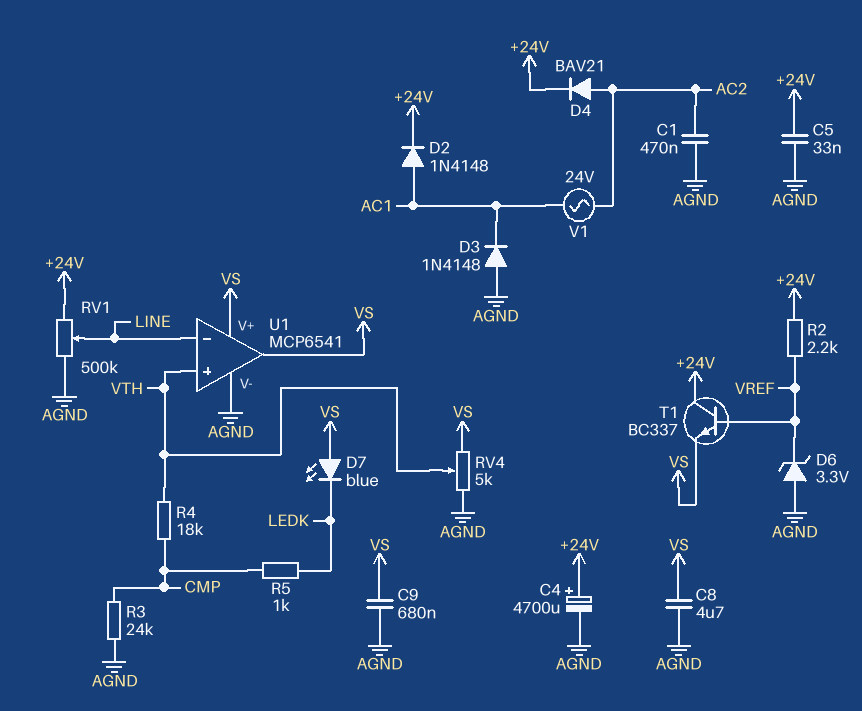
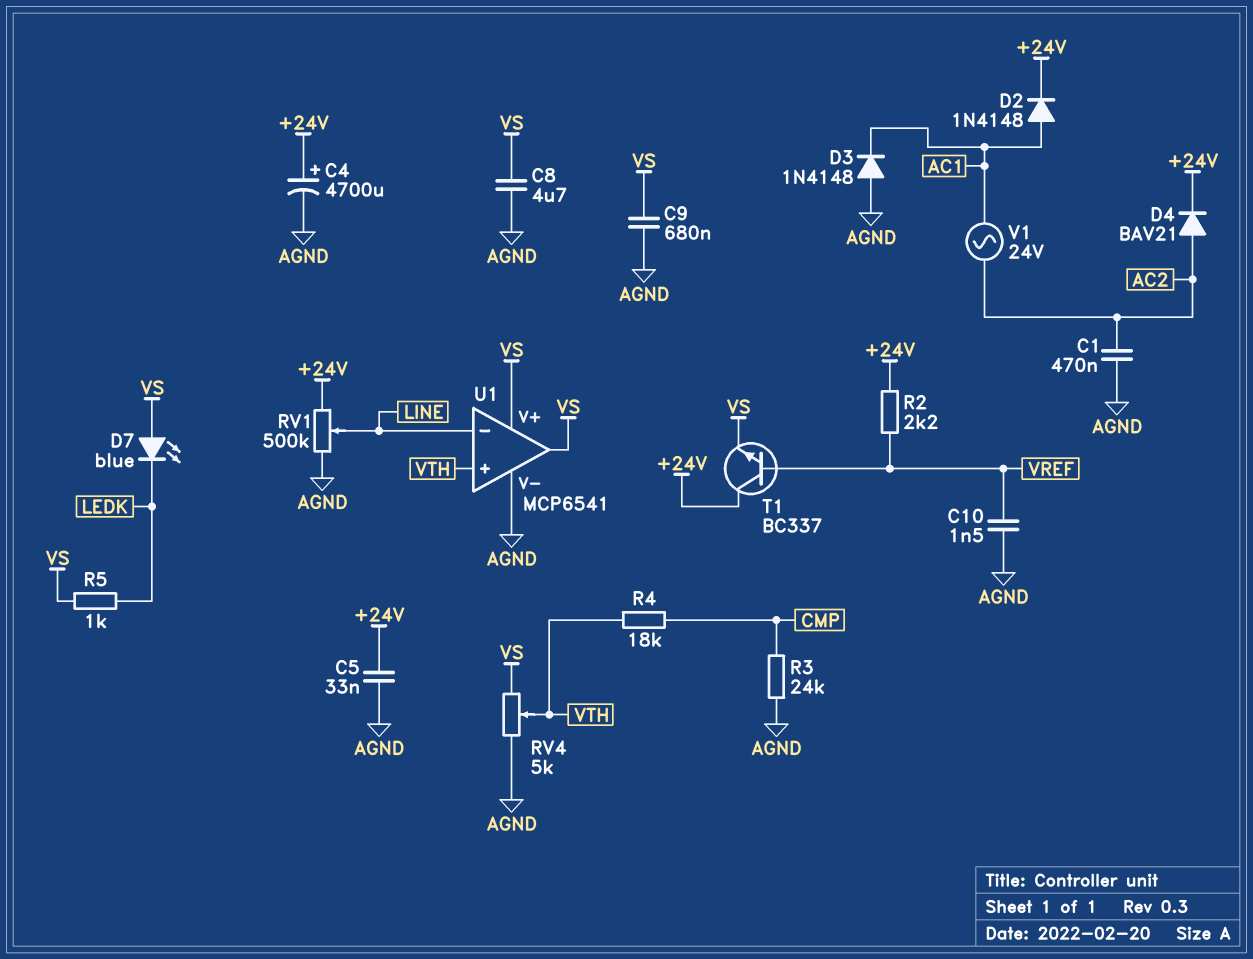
C10: none -> 1.5nF (AGND, VREF)
D6: zener 3.3V (A AGND, K VREF) -> none
R5: 1k (CMP, LEDK) -> 1k (LEDK, VS)

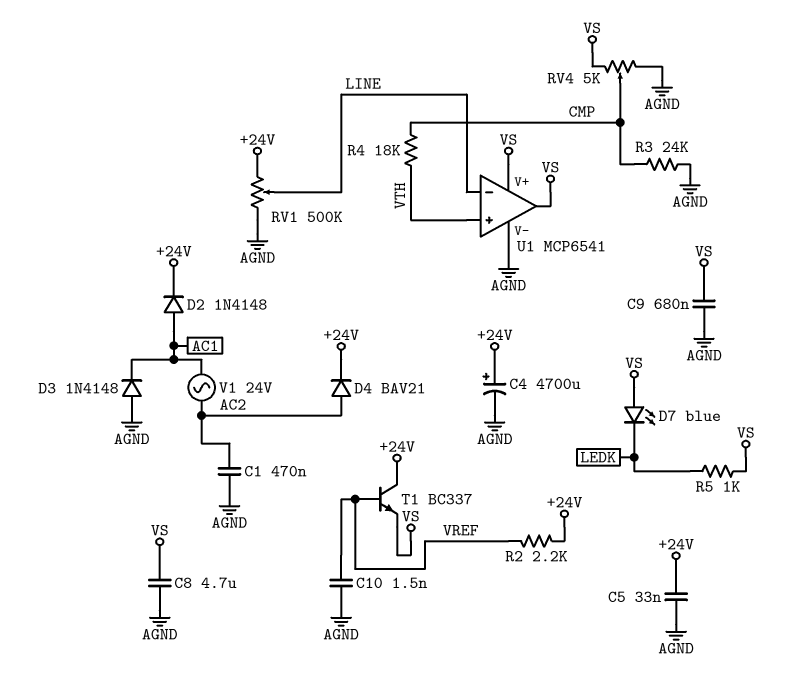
RV4: 5k (AGND, VS, wiper VTH) -> 5k (AGND, VS, wiper CMP)

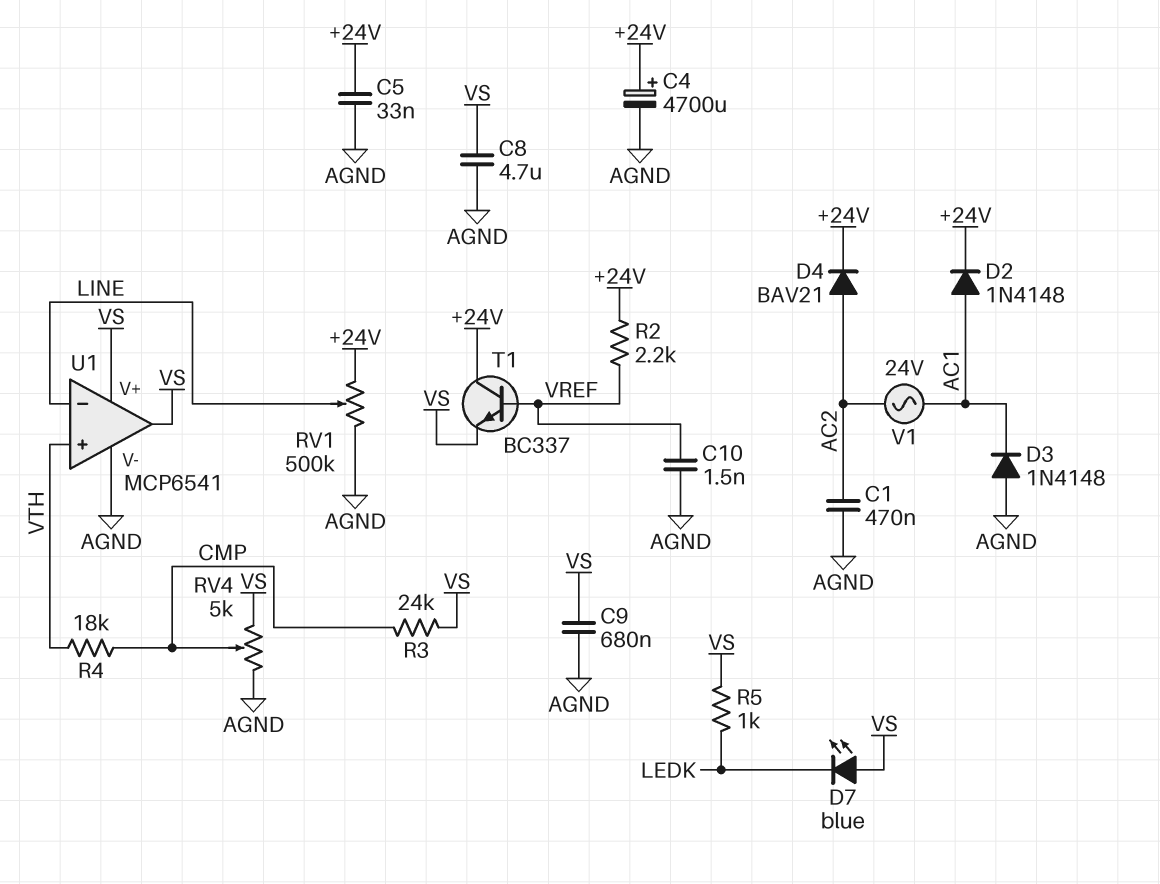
R3: 24k (AGND, CMP) -> 24k (CMP, VS)

